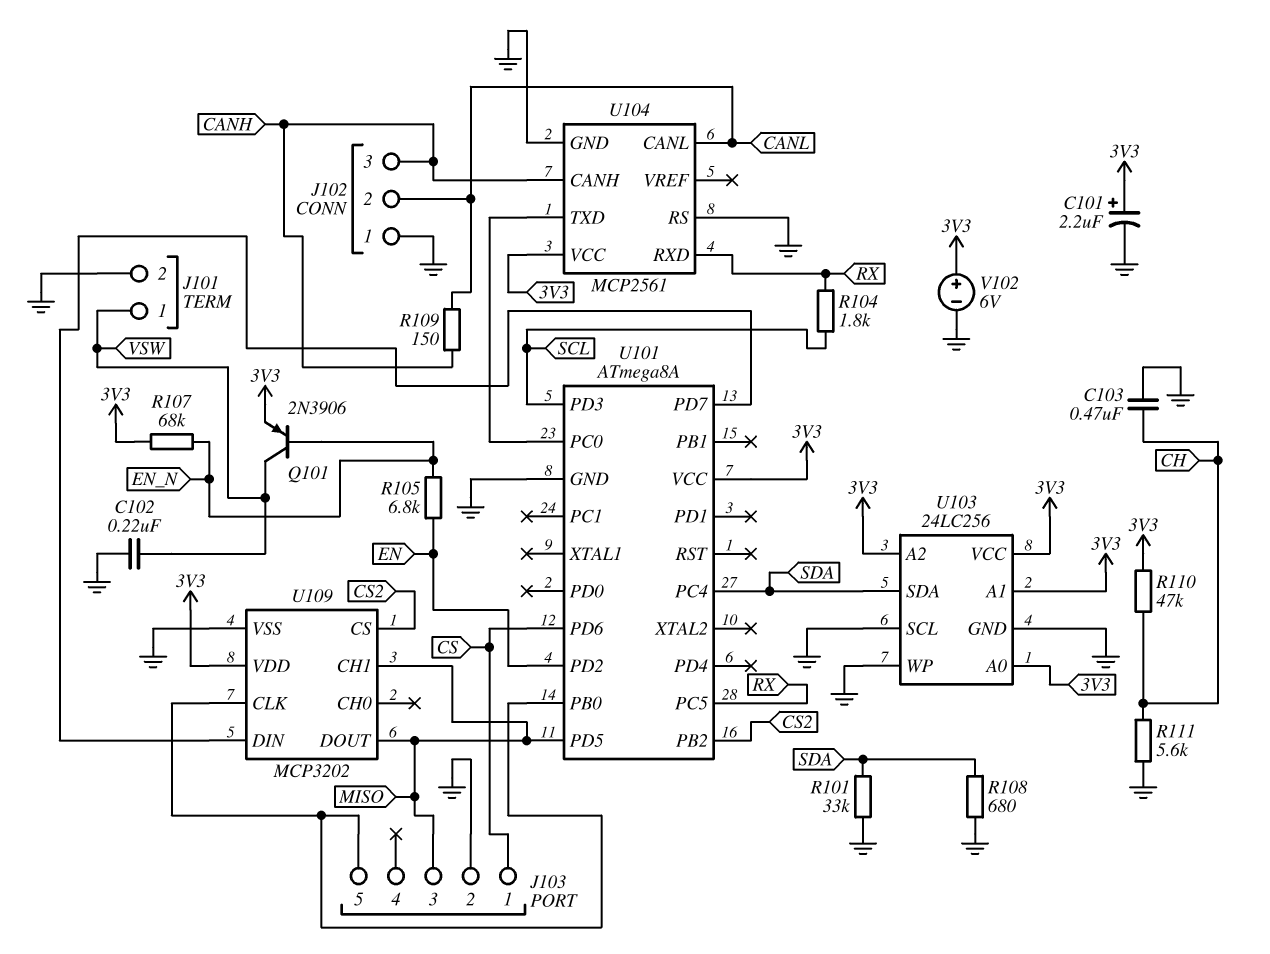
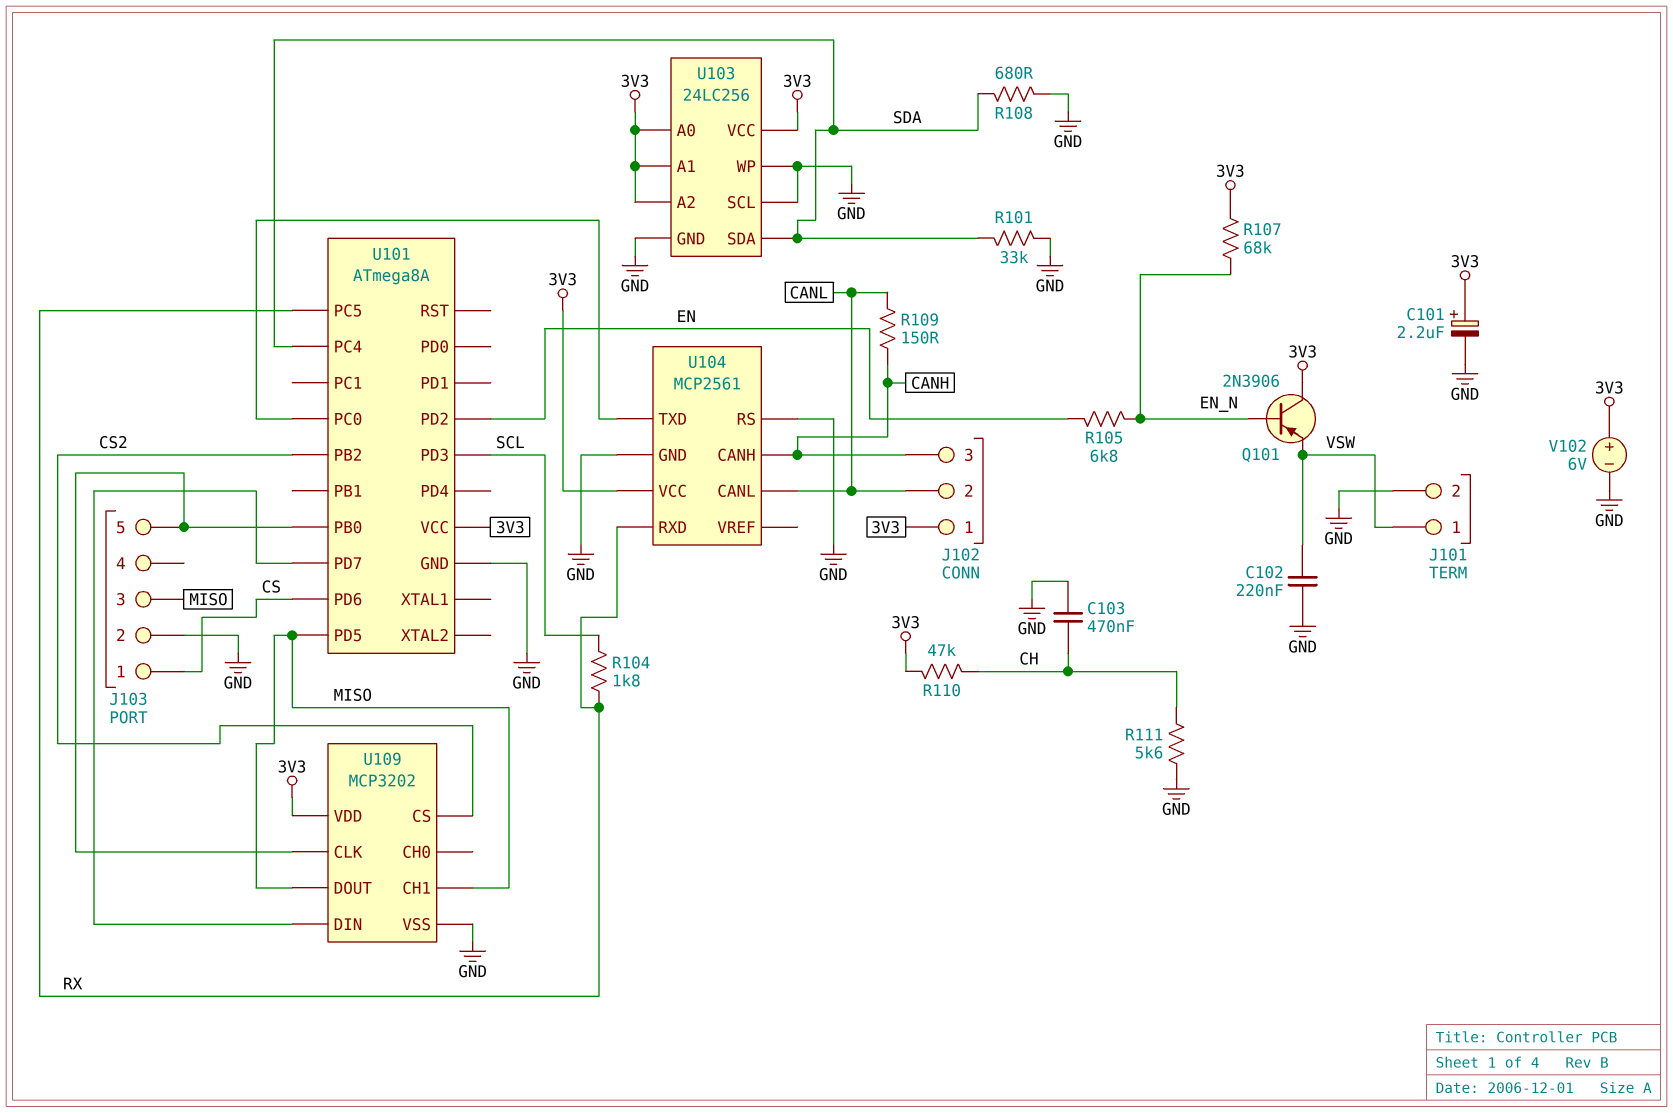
J102 pin 1: GND -> 3V3
Q101: PNP 2N3906 (B EN_N, C VSW, E 3V3) -> PNP 2N3906 (B EN_N, C 3V3, E VSW)

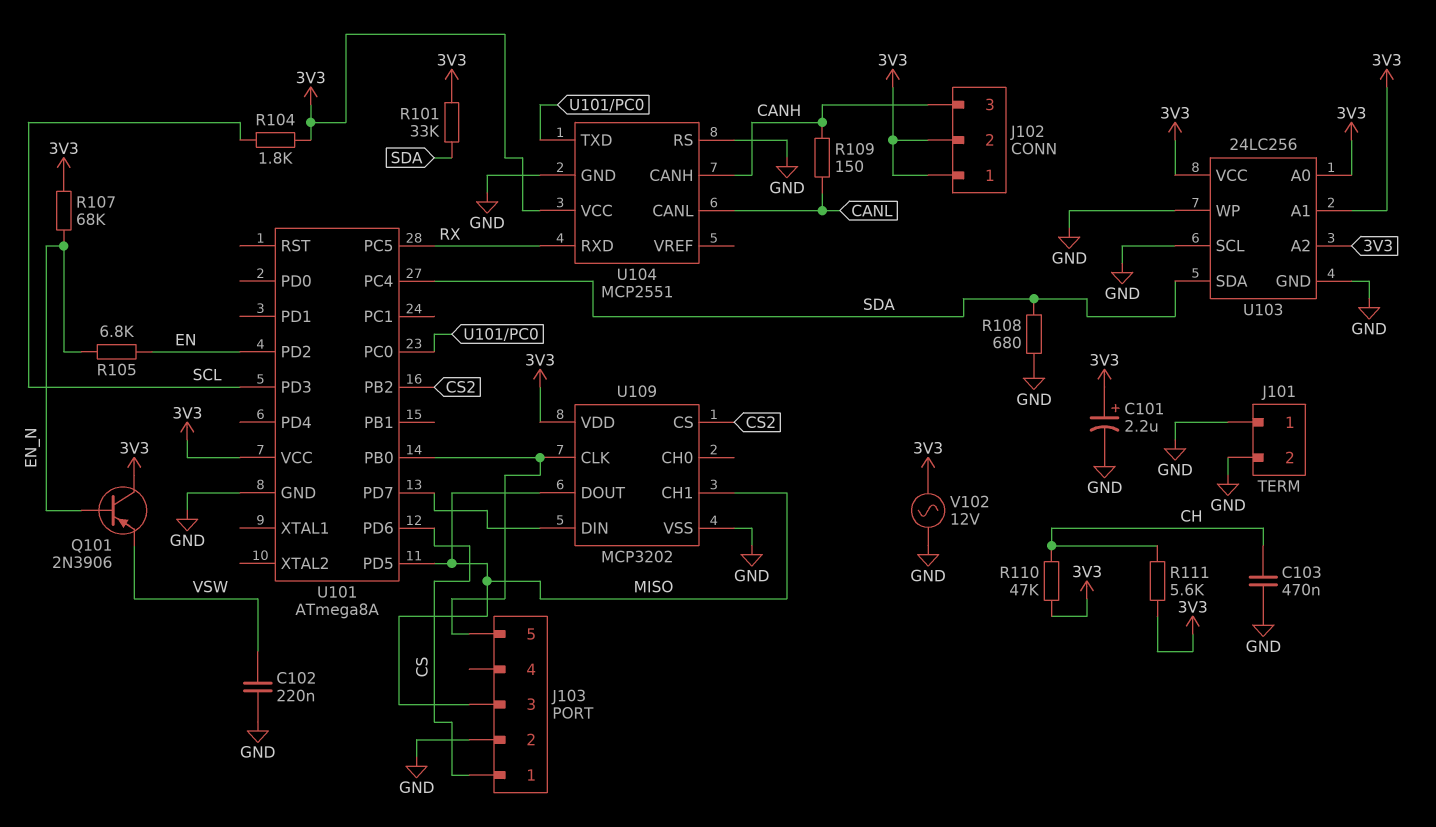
J101 pin 1: VSW -> GND
J102 pin 2: CANL -> 3V3
R101: 33k (GND, SDA) -> 33k (3V3, SDA)
R104: 1.8k (RX, SCL) -> 1.8k (3V3, SCL)
R111: 5.6k (CH, GND) -> 5.6k (3V3, CH)
U104: MCP2561 -> MCP2551
V102: 6V (plus 3V3, minus GND) -> AC 12V (3V3, GND)

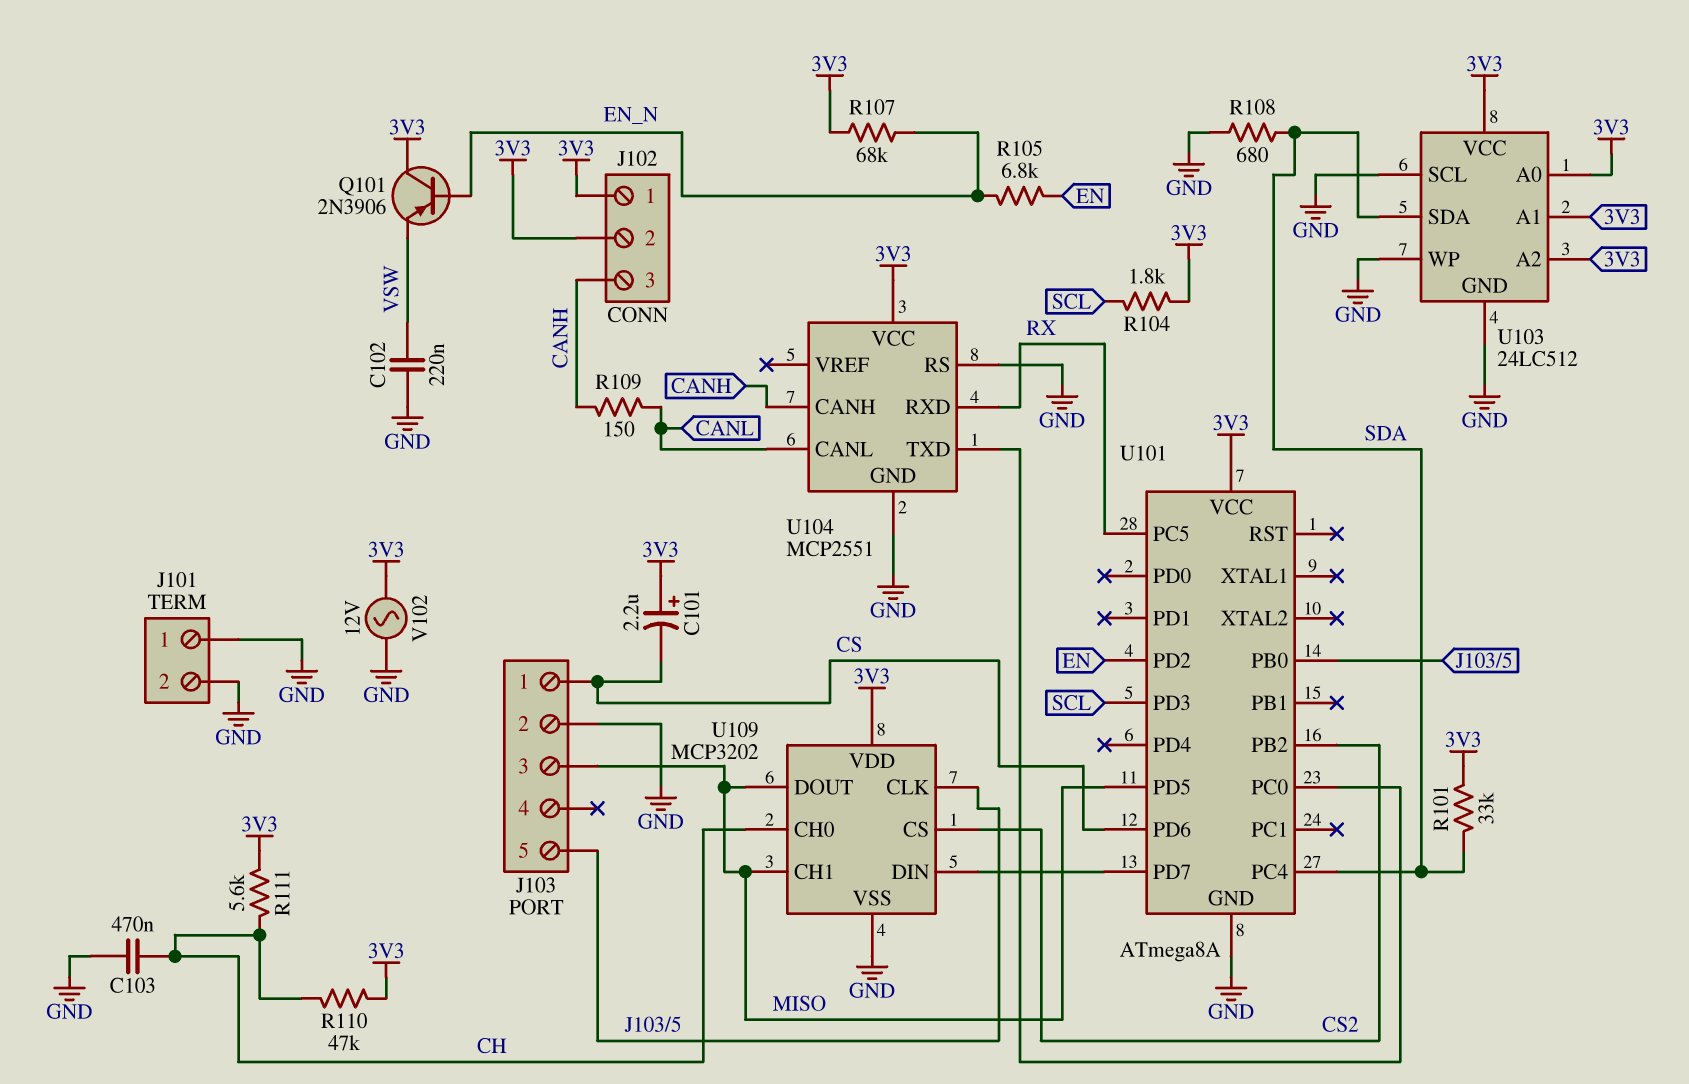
C101: 2.2uF (plus 3V3, minus GND) -> 2.2uF (plus 3V3, minus CS)
U103: 24LC256 -> 24LC512
U109 pin CH0: none -> CH

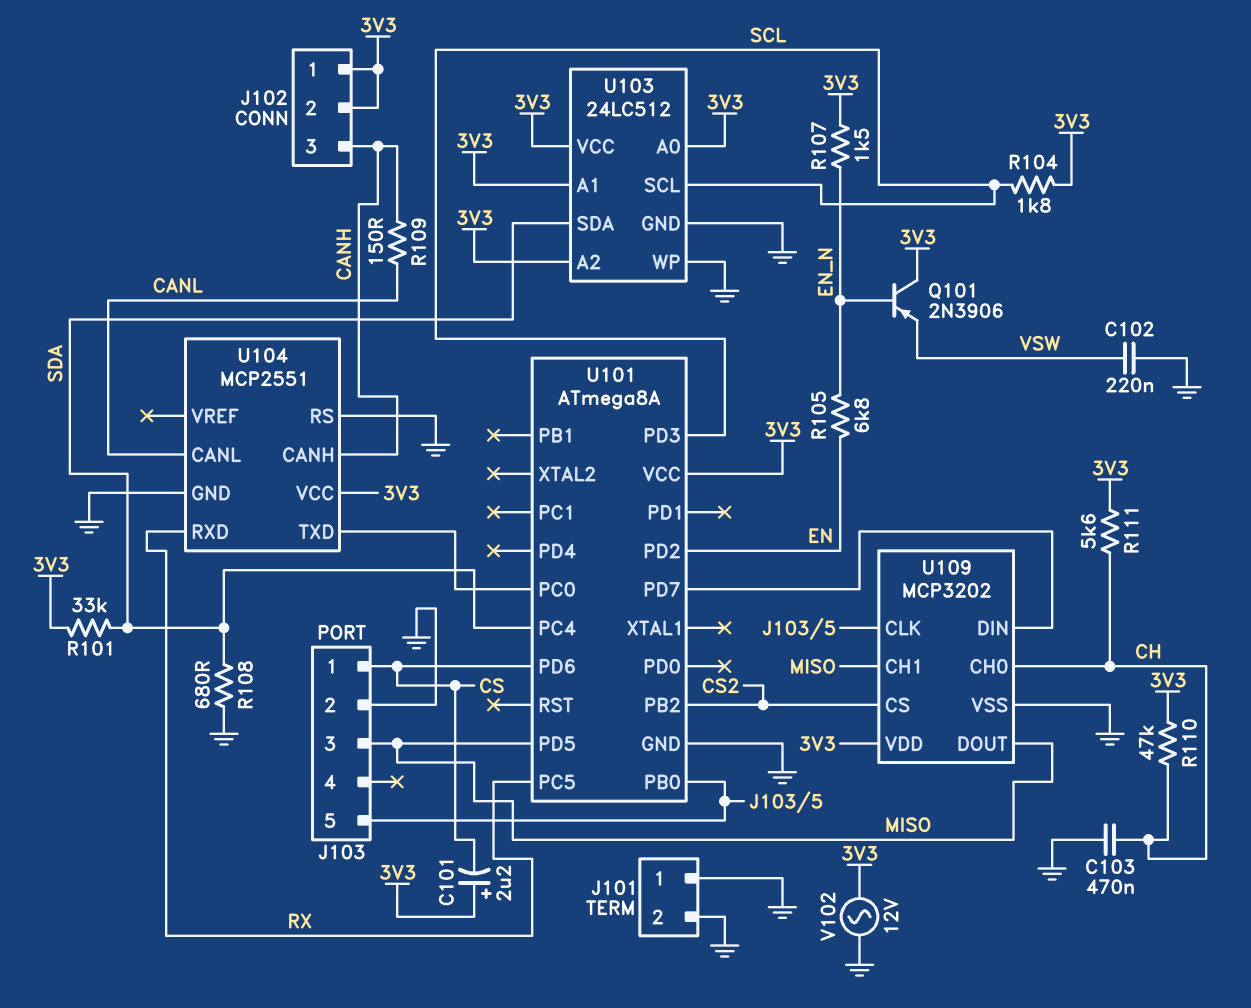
R107: 68k (3V3, EN_N) -> 1.5k (3V3, EN_N)
U103 pin SCL: GND -> SCL

